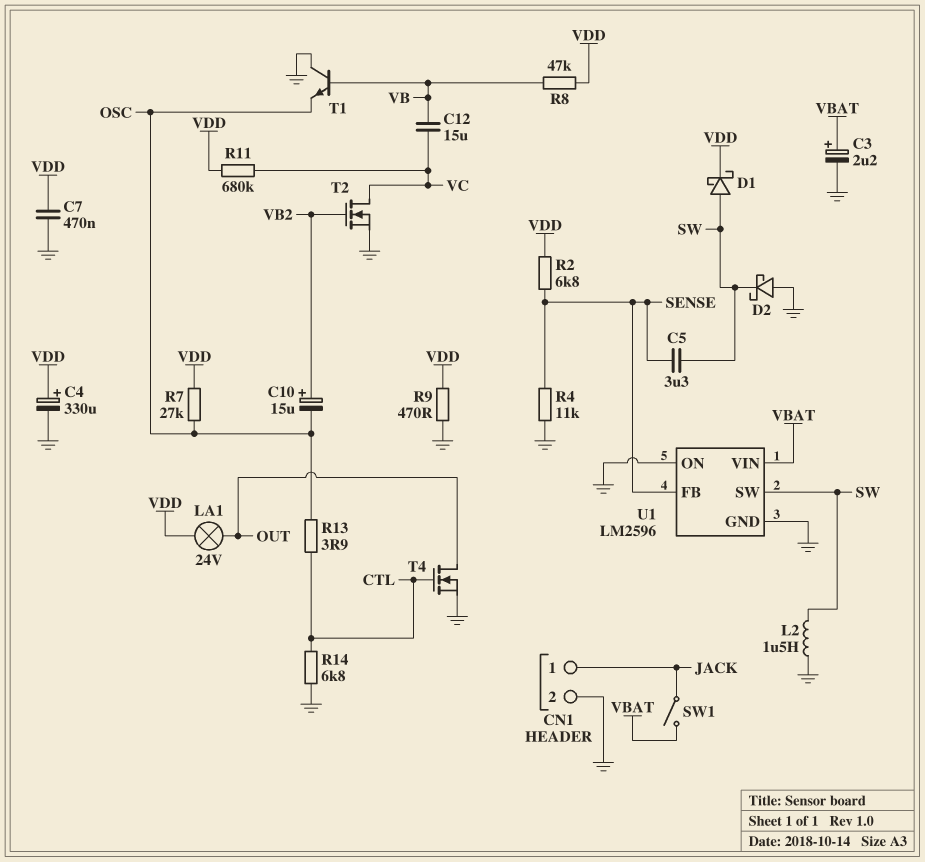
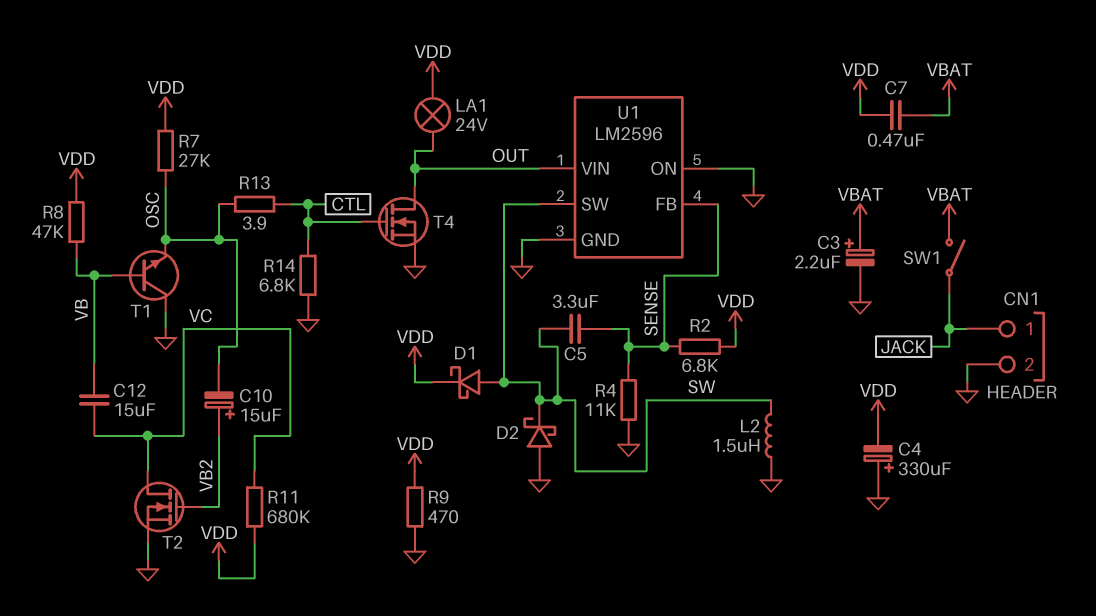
C4: 330uF (plus VDD, minus GND) -> 330uF (plus GND, minus VDD)
C7: 470nF (GND, VDD) -> 470nF (VBAT, VDD)
U1 pin VIN: VBAT -> OUT

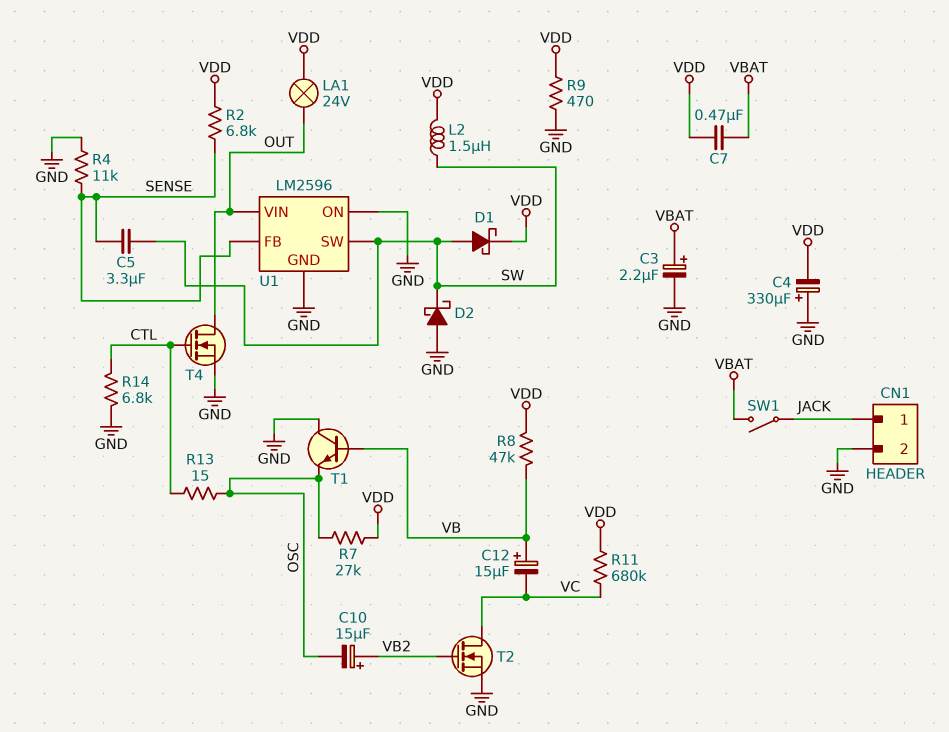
C12: 15uF (VB, VC) -> 15uF (plus VB, minus VC)
L2: 1.5uH (GND, SW) -> 1.5uH (SW, VDD)
R13: 3.9 (CTL, OSC) -> 15 (CTL, OSC)

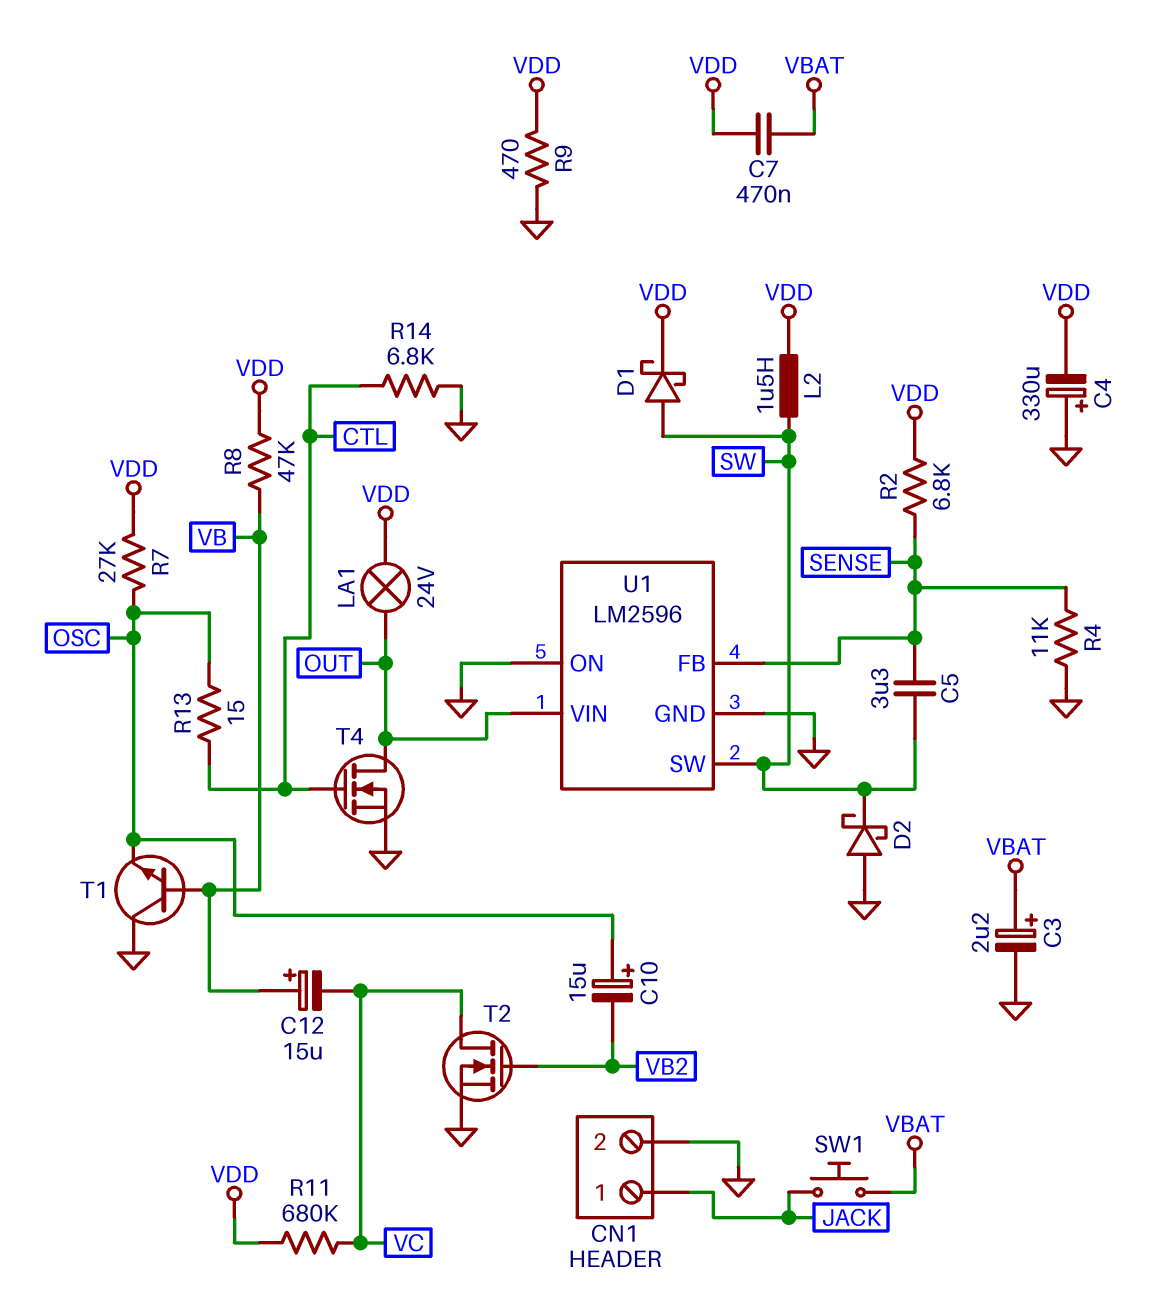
C10: 15uF (plus VB2, minus OSC) -> 15uF (plus OSC, minus VB2)
SW1: switch (JACK, VBAT) -> button (JACK, VBAT)

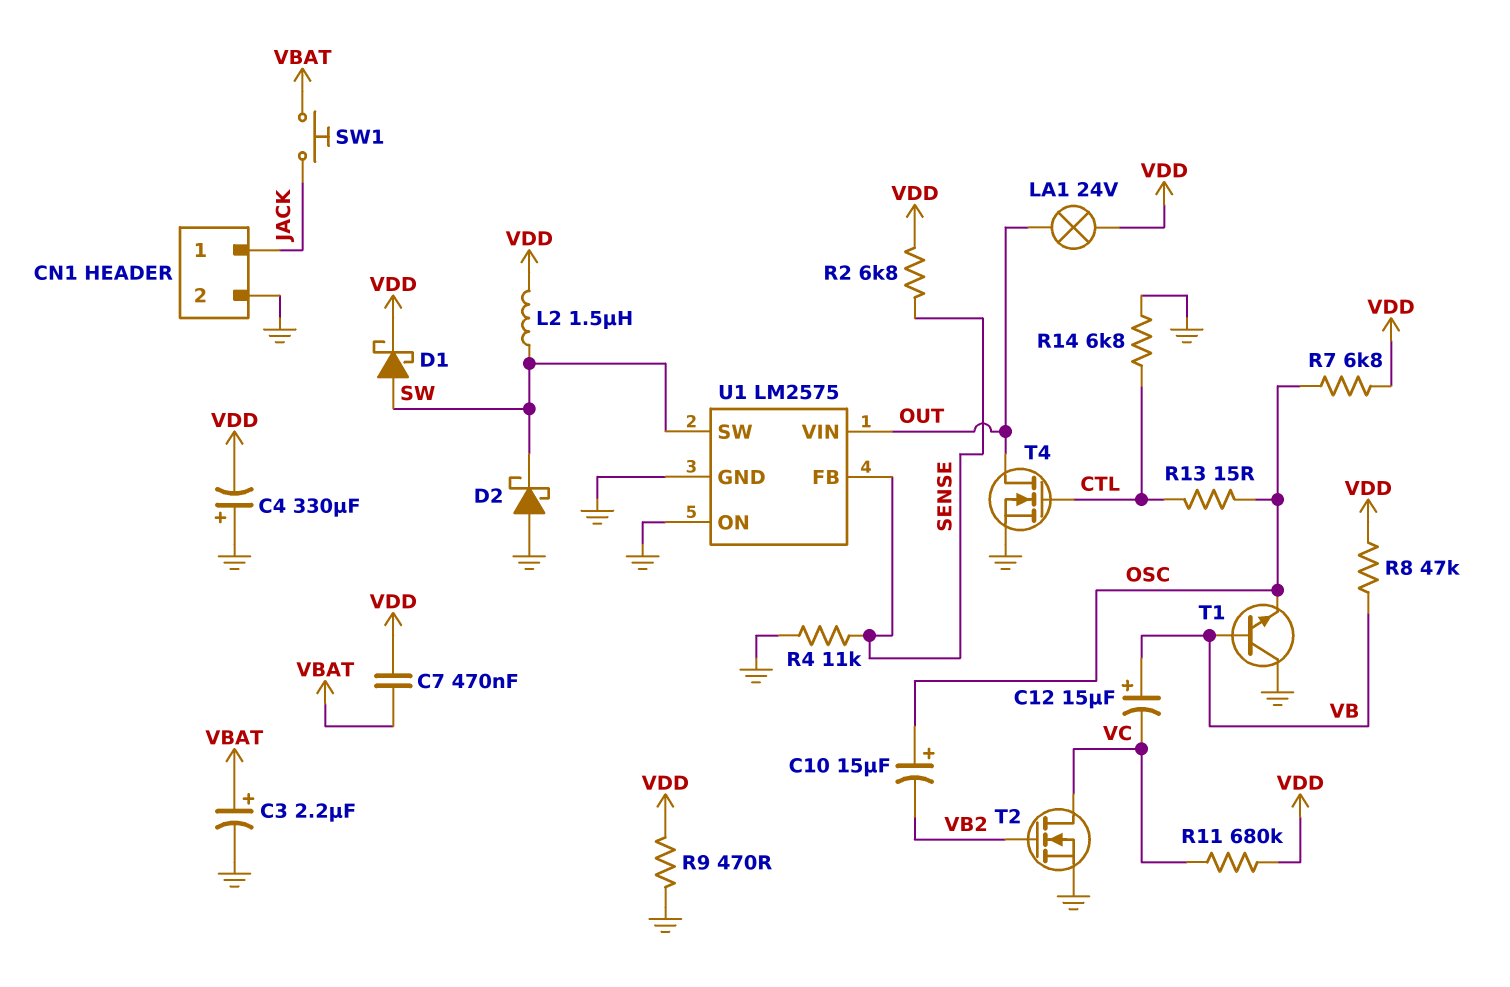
C5: 3.3uF (SENSE, SW) -> none
R7: 27k (OSC, VDD) -> 6.8k (OSC, VDD)
U1: LM2596 -> LM2575

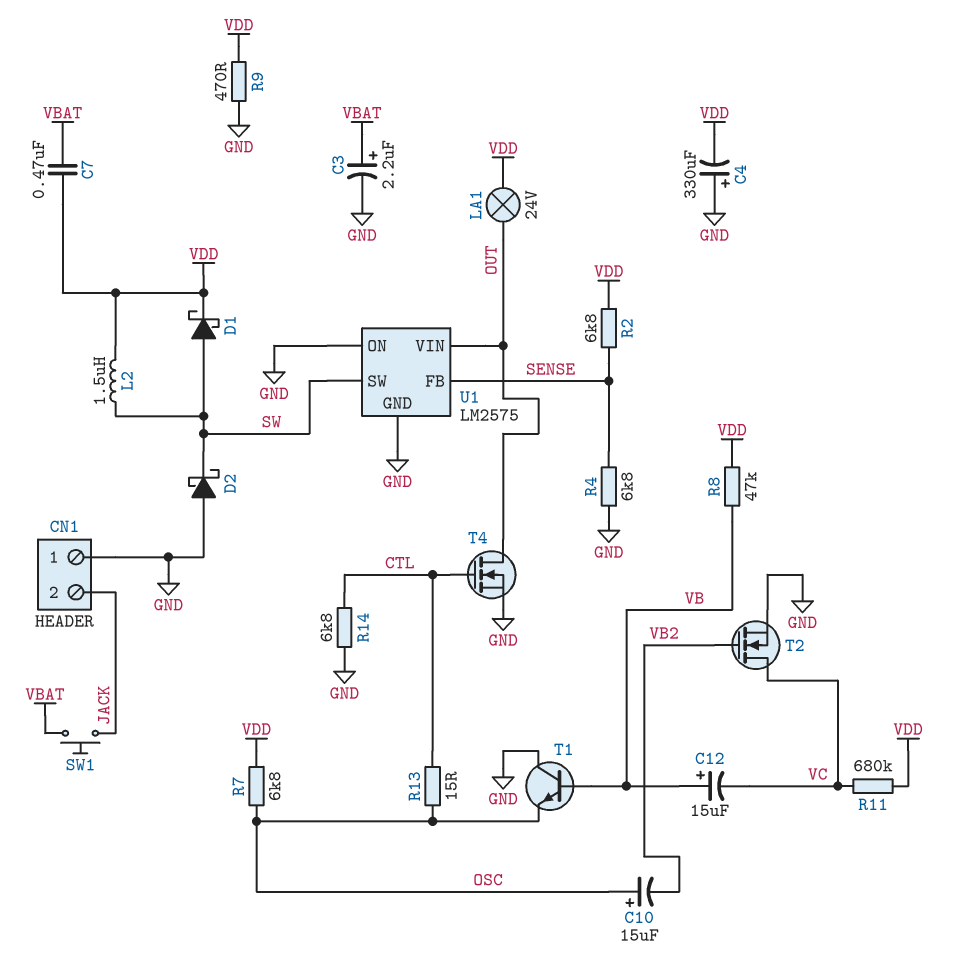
CN1 pin 1: JACK -> GND
CN1 pin 2: GND -> JACK
R4: 11k (GND, SENSE) -> 6.8k (GND, SENSE)

